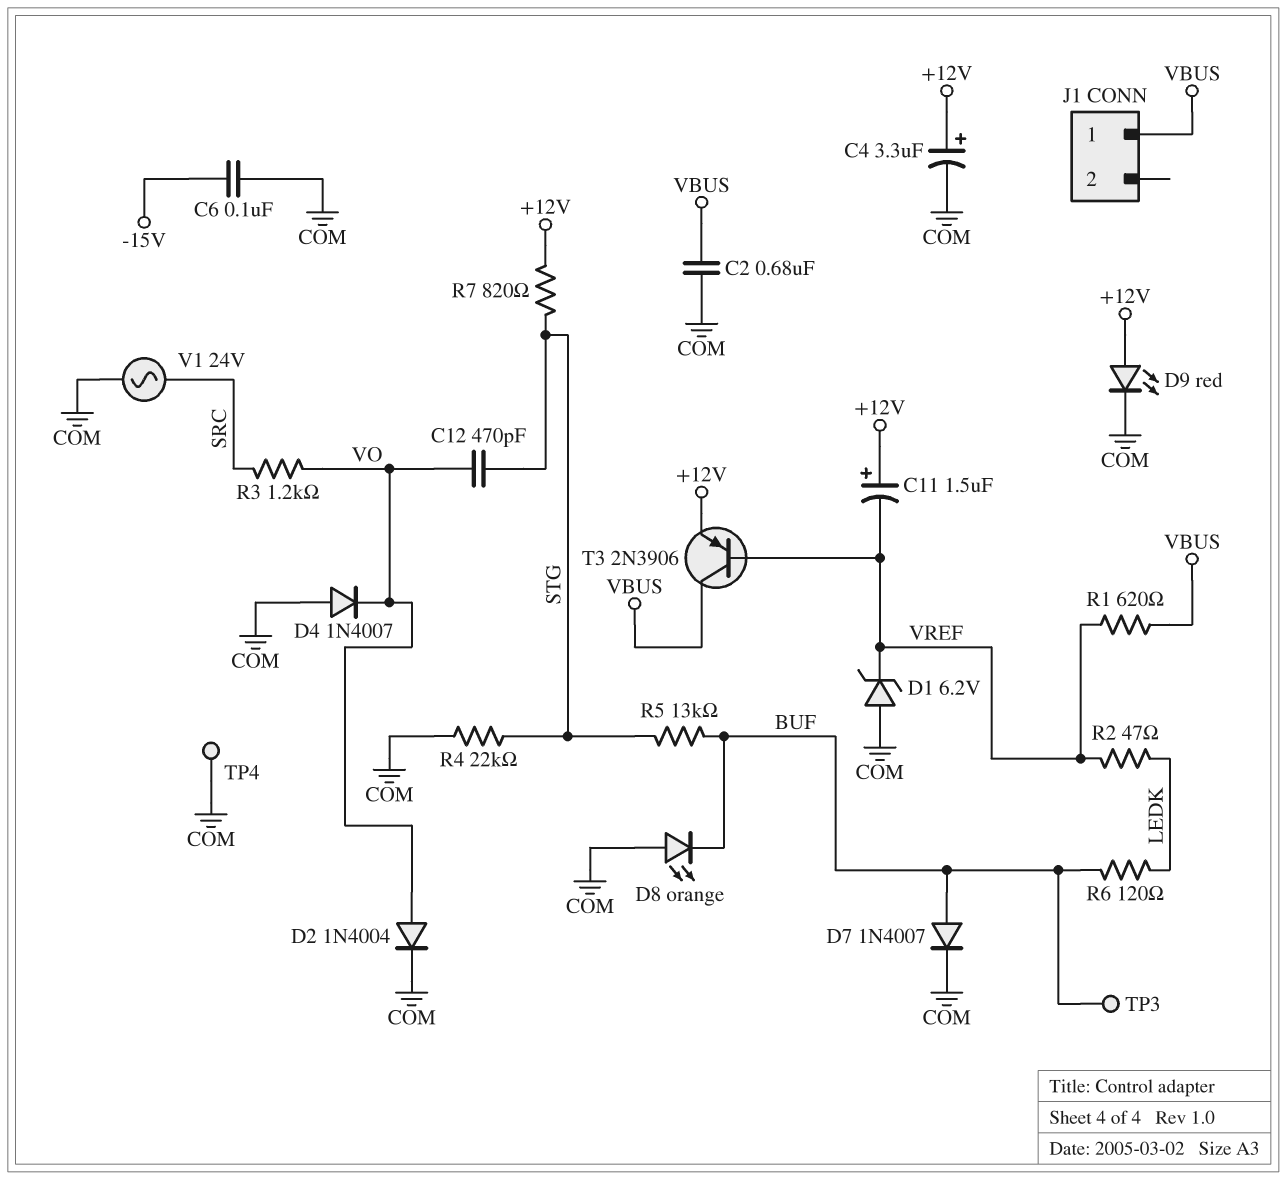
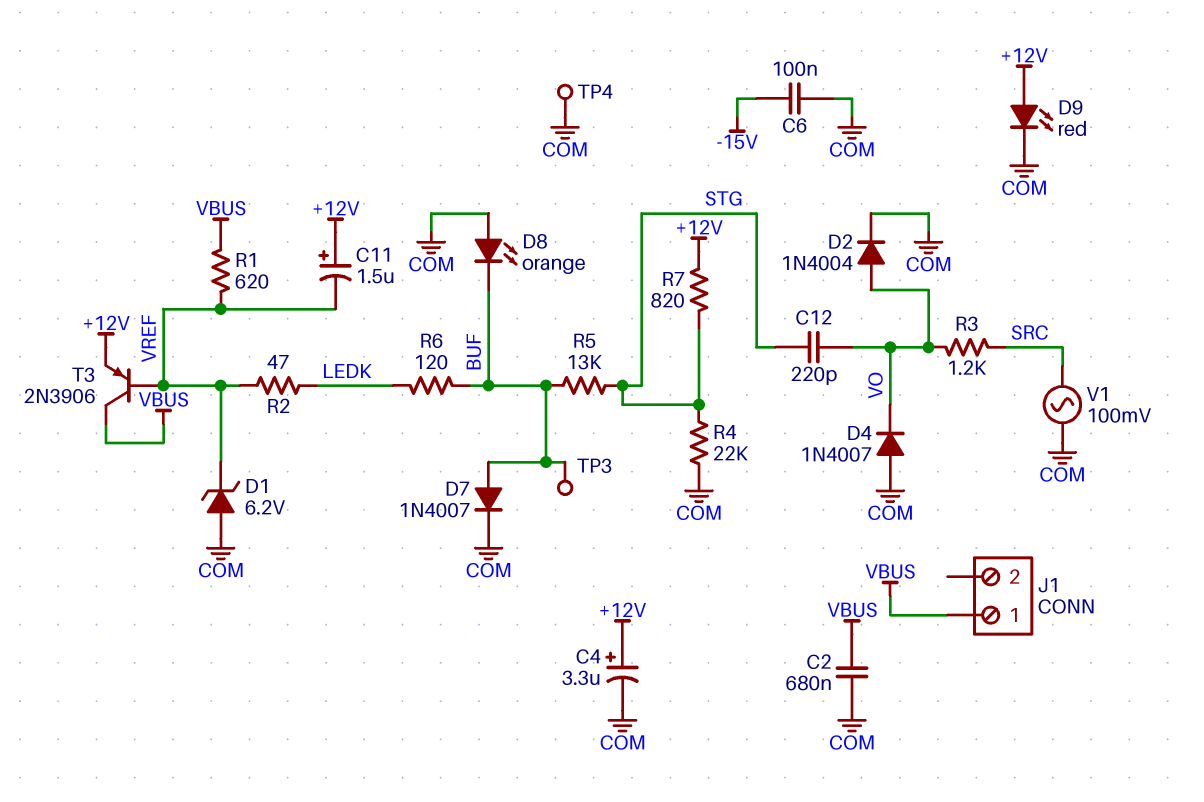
C12: 470pF (STG, VO) -> 220pF (STG, VO)
V1: AC 24V (COM, SRC) -> AC 100mV (COM, SRC)

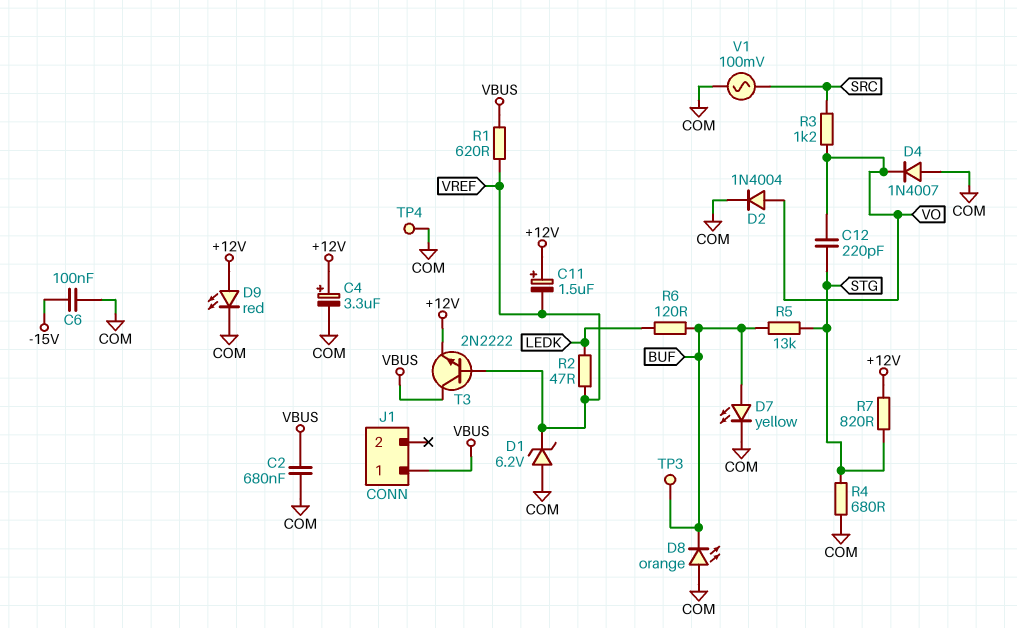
D7: diode 1N4007 (A BUF, K COM) -> LED yellow (A BUF, K COM)
R4: 22k (COM, STG) -> 680 (COM, STG)
T3: PNP 2N3906 (B VREF, C VBUS, E +12V) -> NPN 2N2222 (B VREF, C VBUS, E +12V)

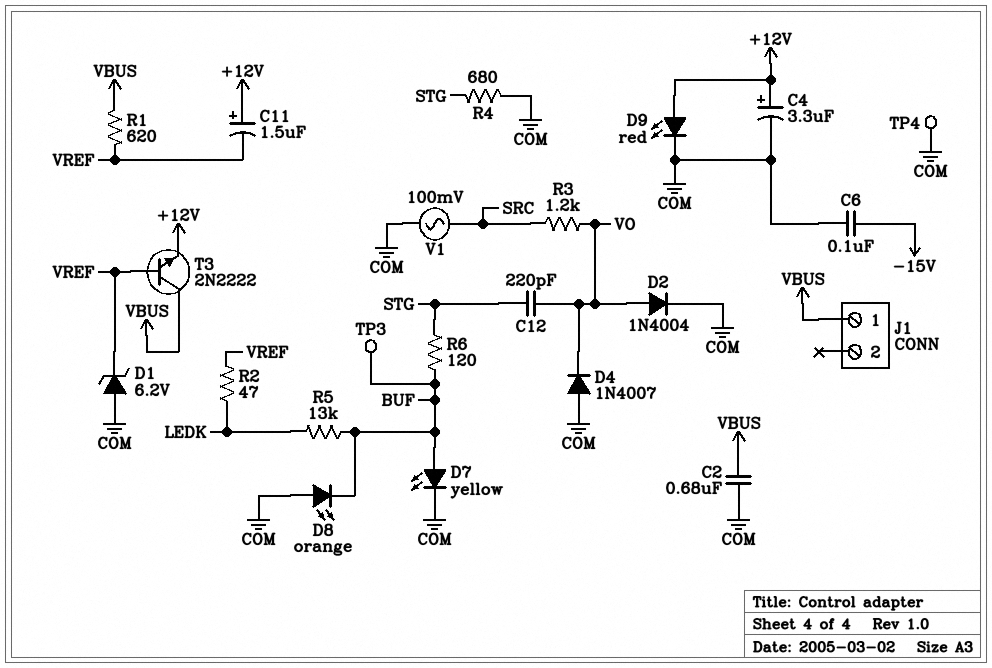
R5: 13k (BUF, STG) -> 13k (BUF, LEDK)
R6: 120 (BUF, LEDK) -> 120 (BUF, STG)
R7: 820 (+12V, STG) -> none

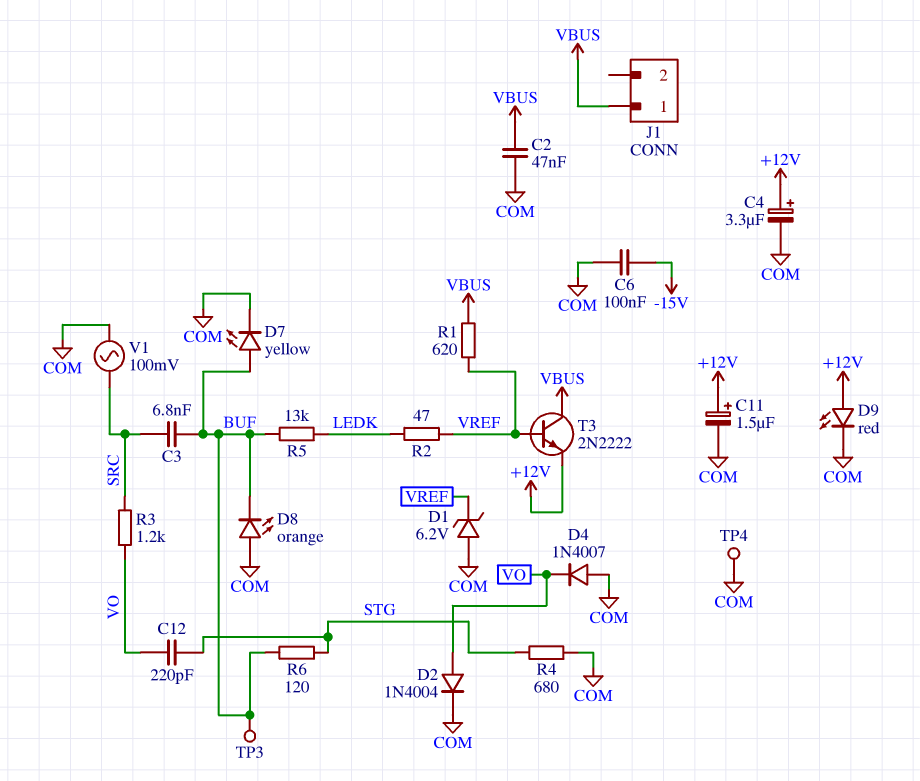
C2: 680nF (COM, VBUS) -> 47nF (COM, VBUS)
C3: none -> 6.8nF (BUF, SRC)
C11: 1.5uF (plus +12V, minus VREF) -> 1.5uF (plus +12V, minus COM)

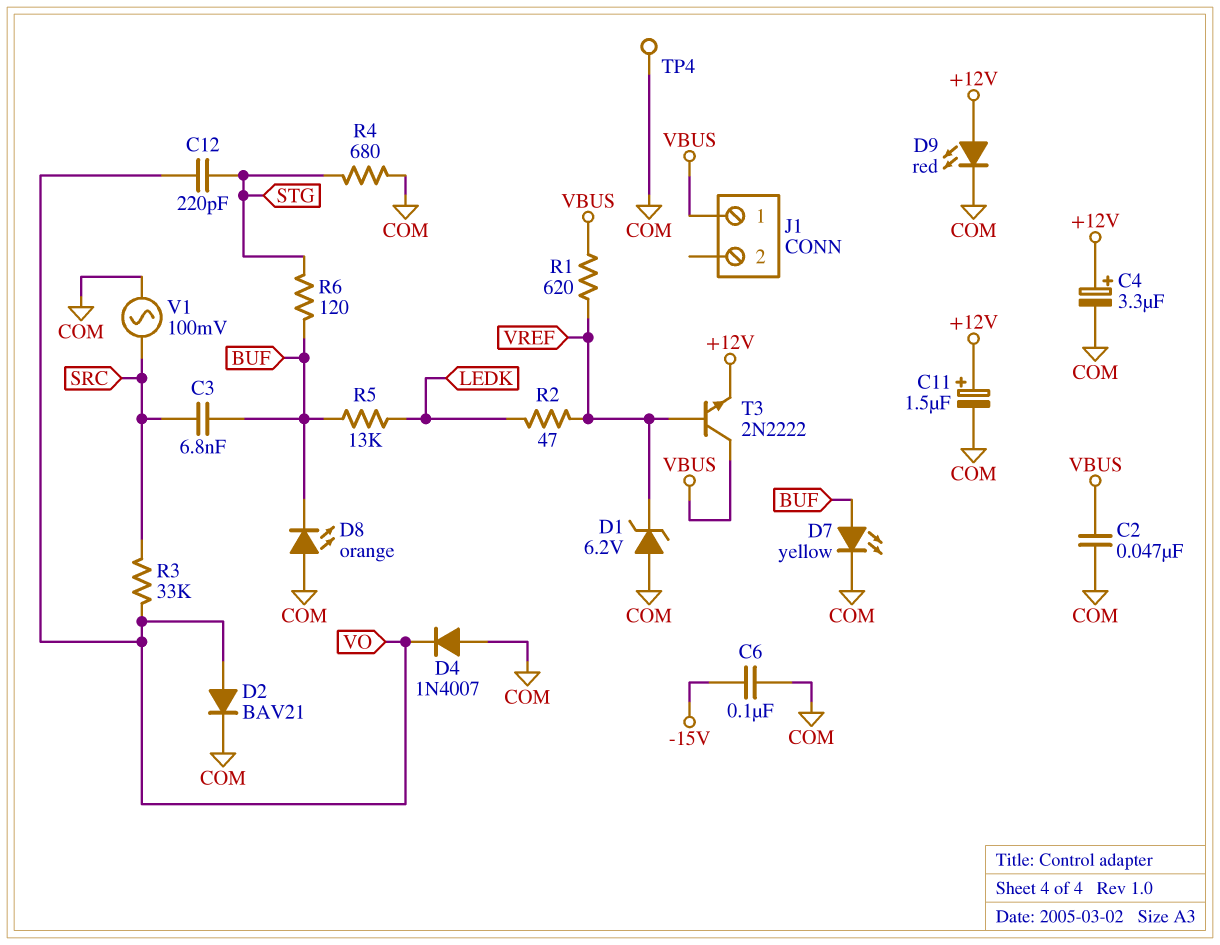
D2: diode 1N4004 (A VO, K COM) -> diode BAV21 (A VO, K COM)
R3: 1.2k (SRC, VO) -> 33k (SRC, VO)
TP3: test point (BUF) -> none

